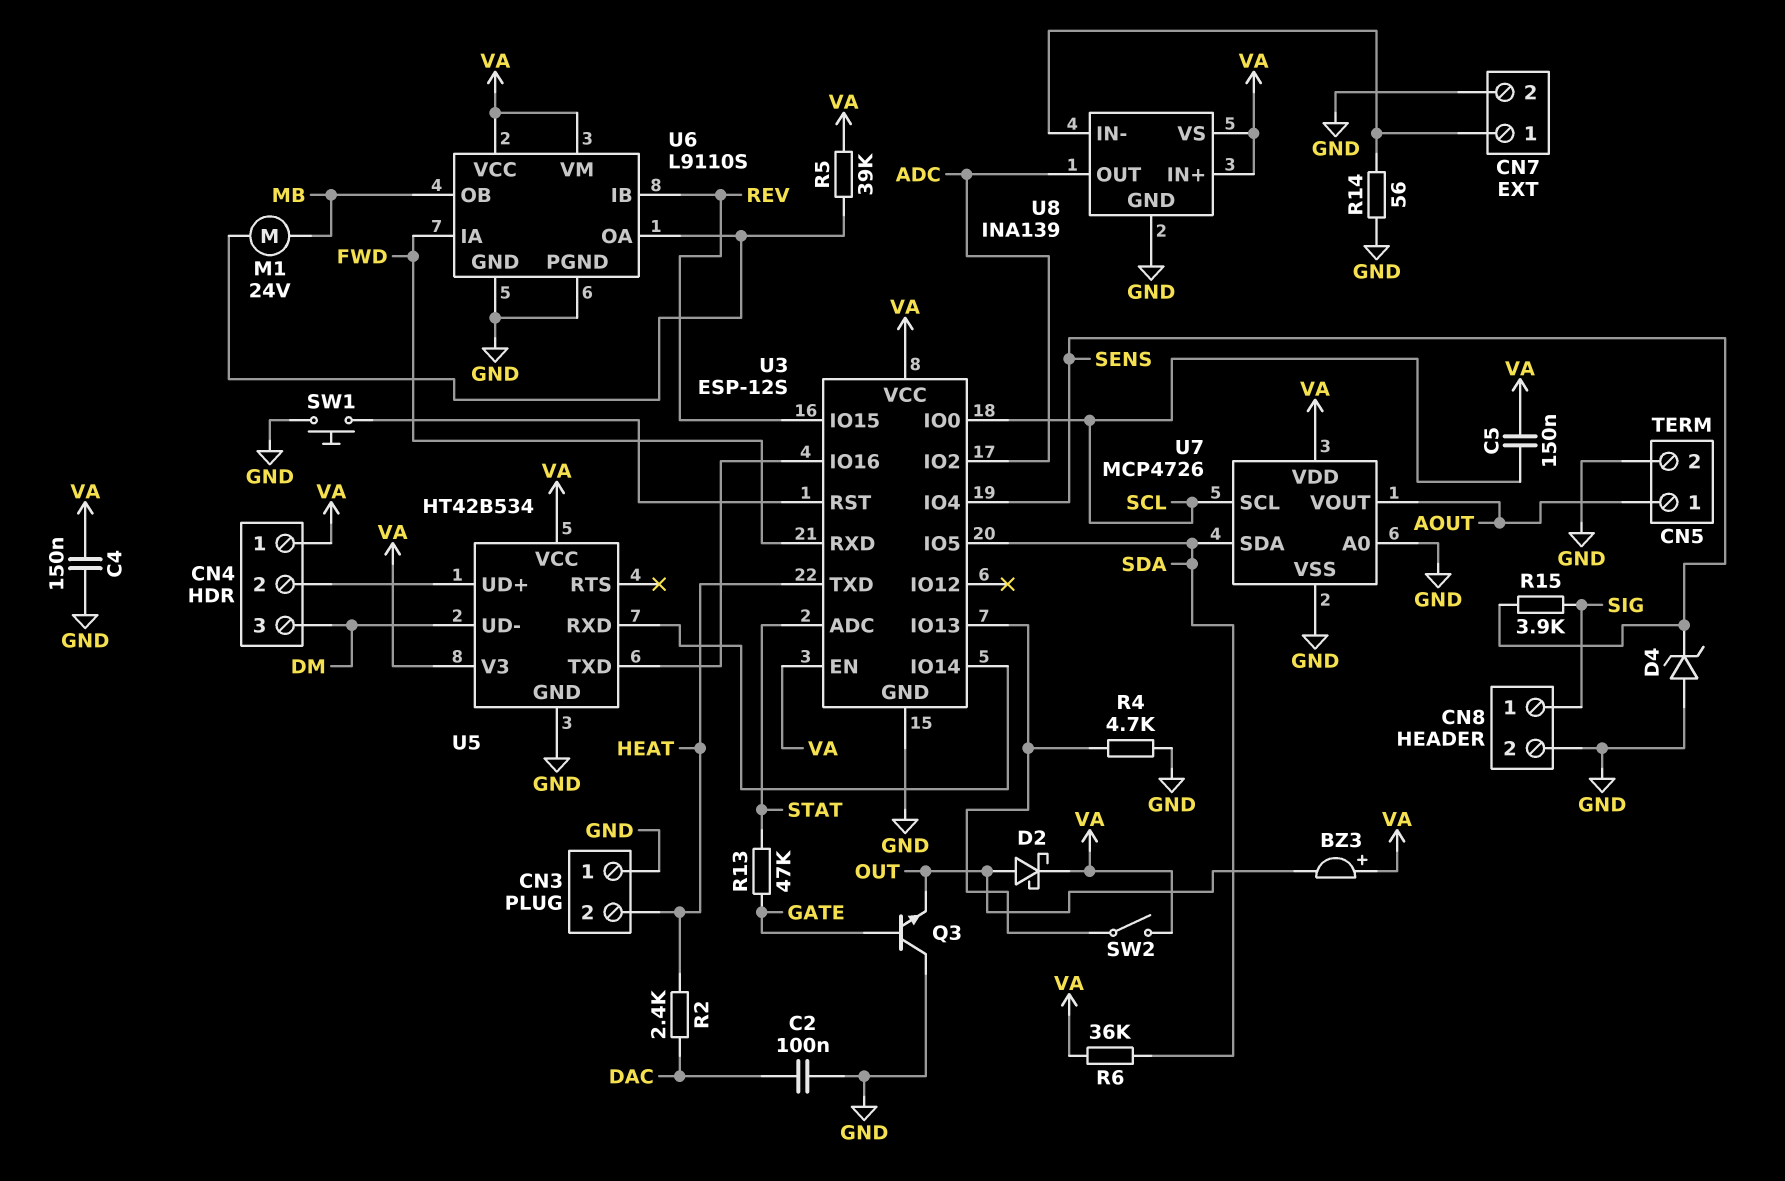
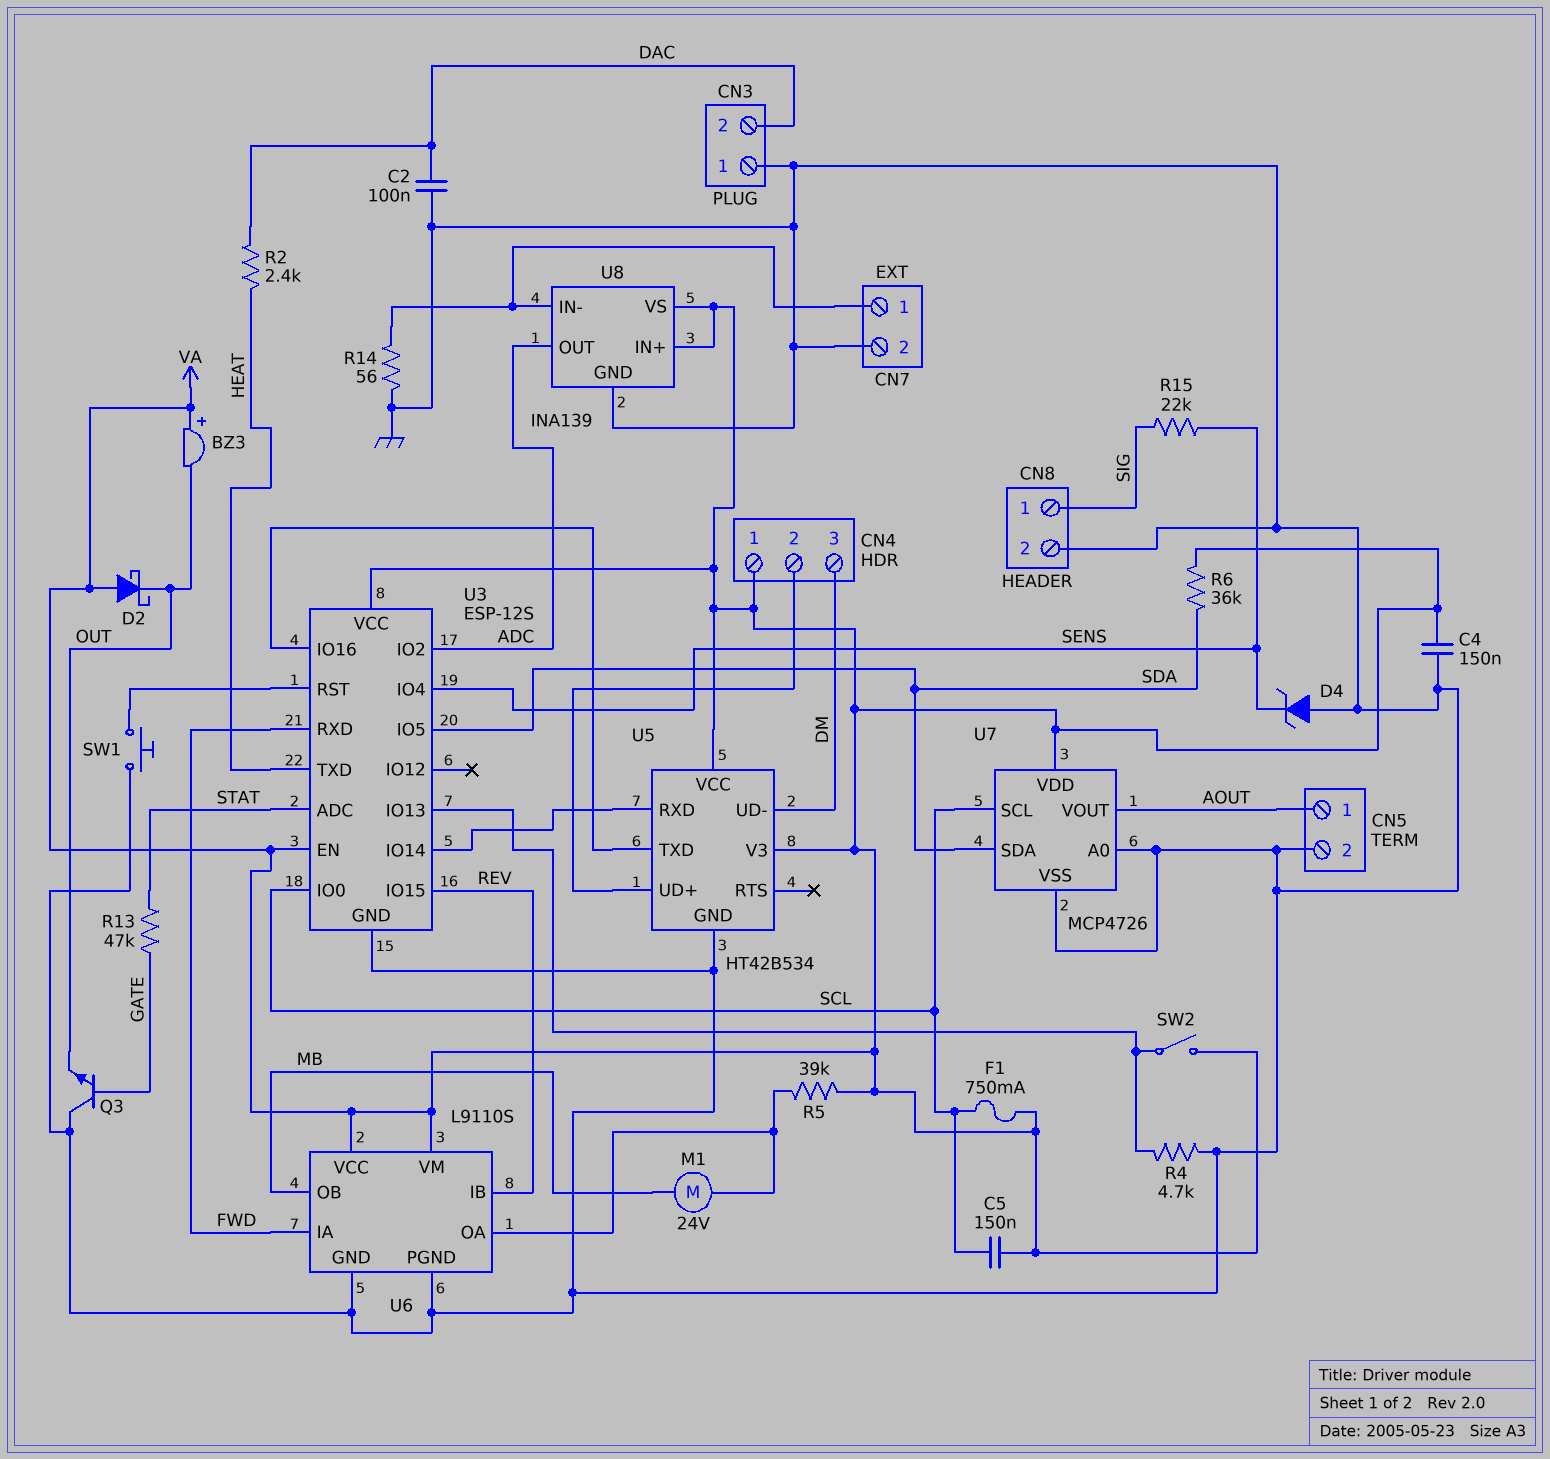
CN3 pin 2: HEAT -> DAC
D2: schottky (A OUT, K VA) -> schottky (A VA, K OUT)
F1: none -> 750mA (SCL, VA)
R15: 3.9k (SENS, SIG) -> 22k (SENS, SIG)

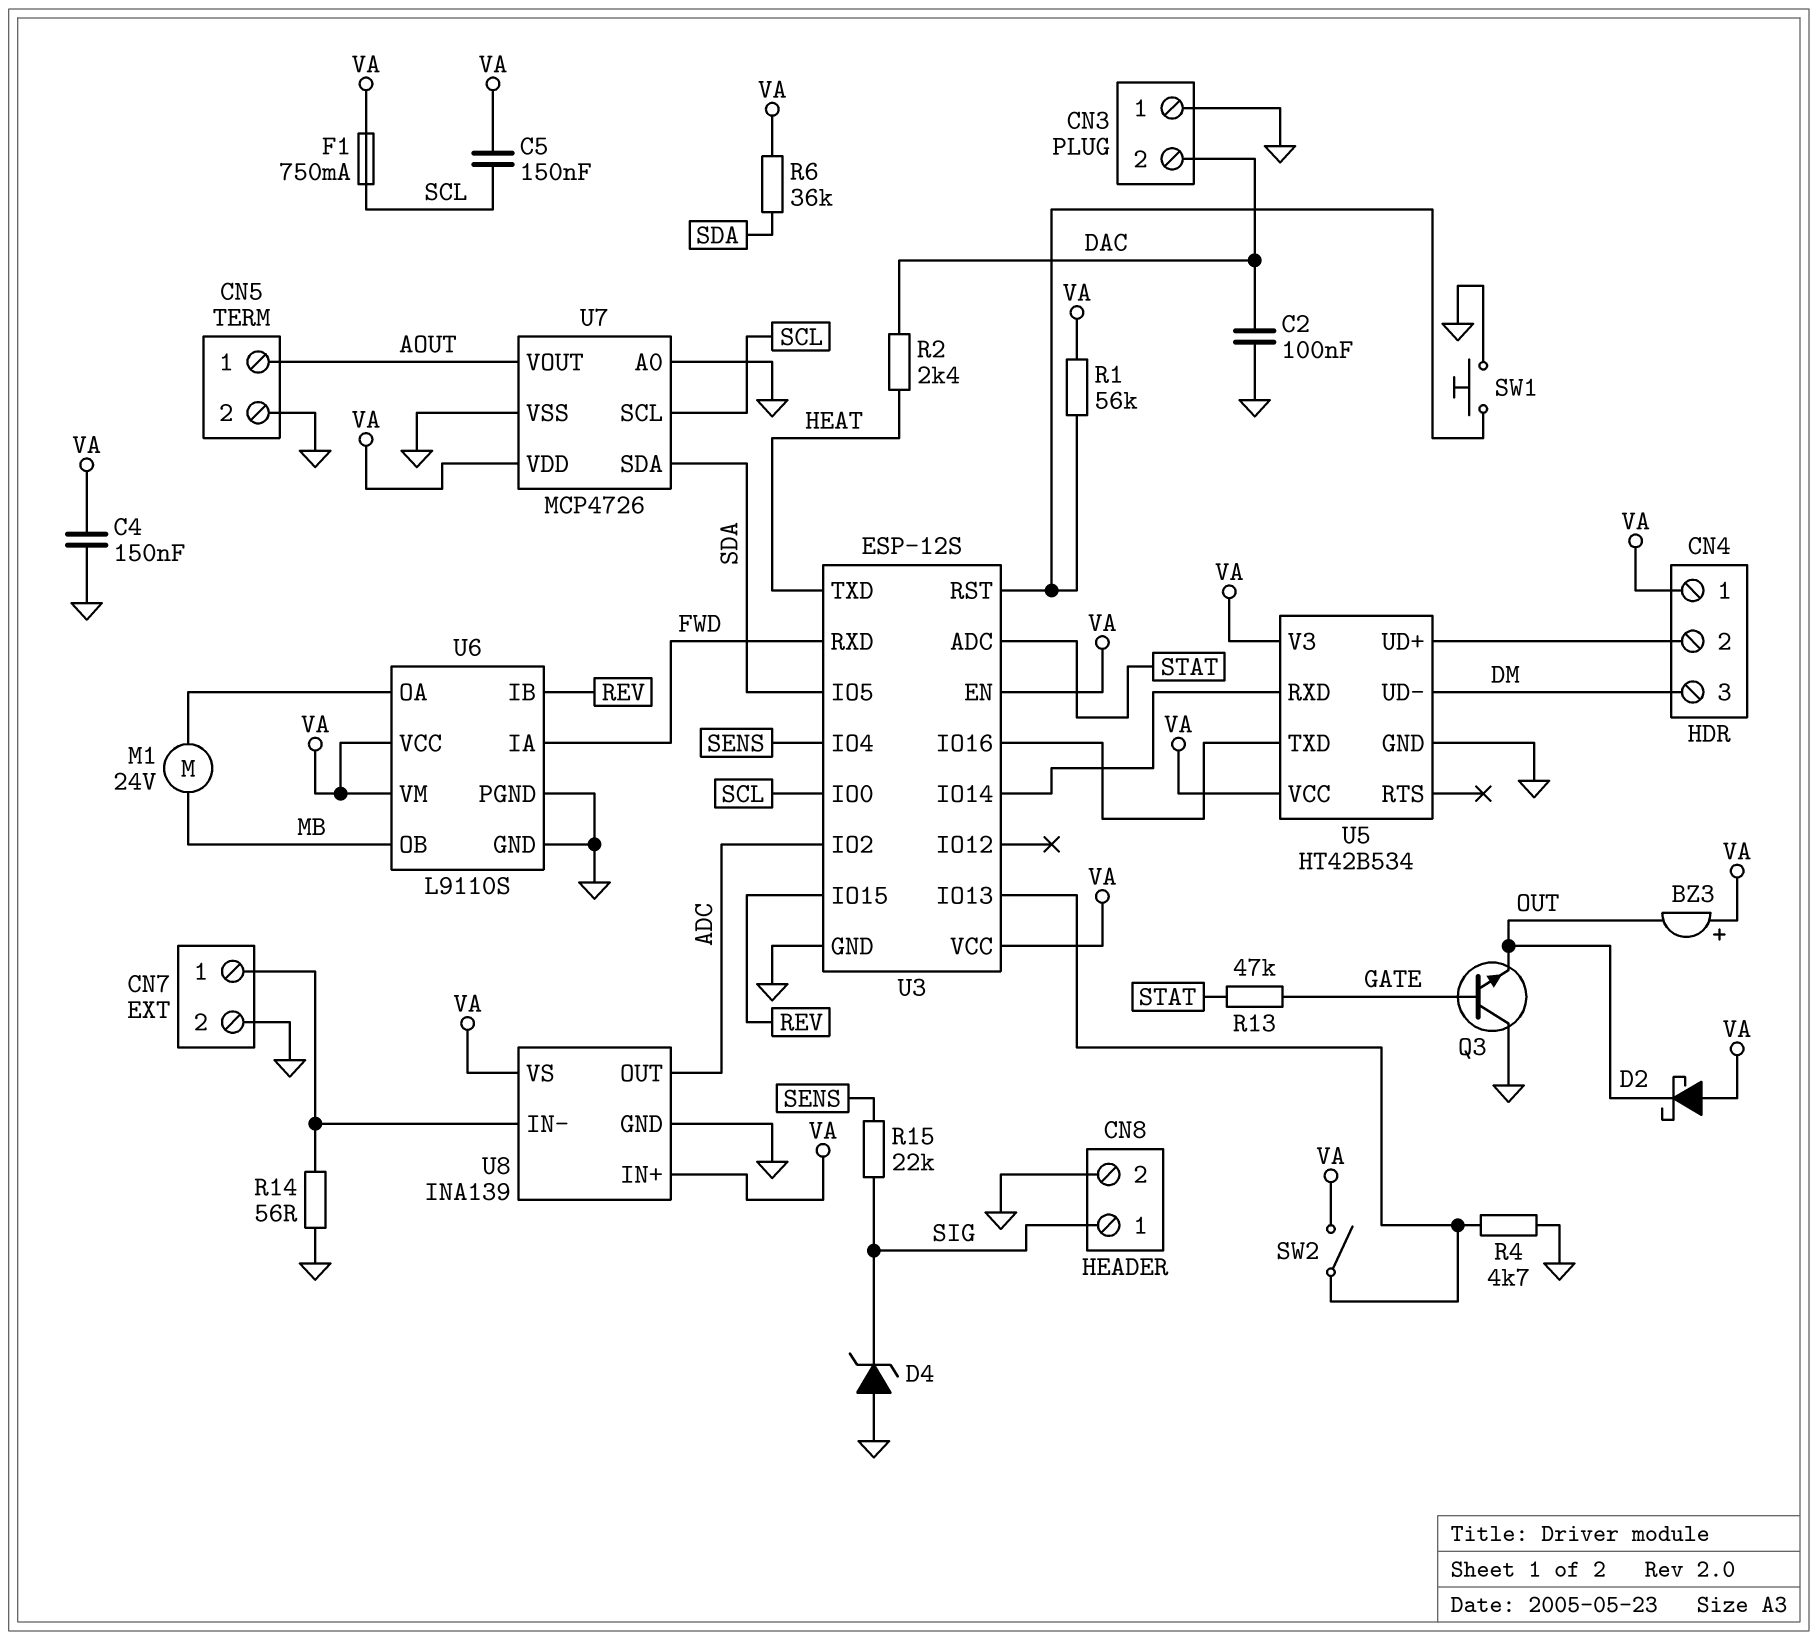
D4: zener (A GND, K SENS) -> zener (A GND, K SIG)
R1: none -> 56k (U3/RST, VA)
R5: 39k (U6/OA, VA) -> none

